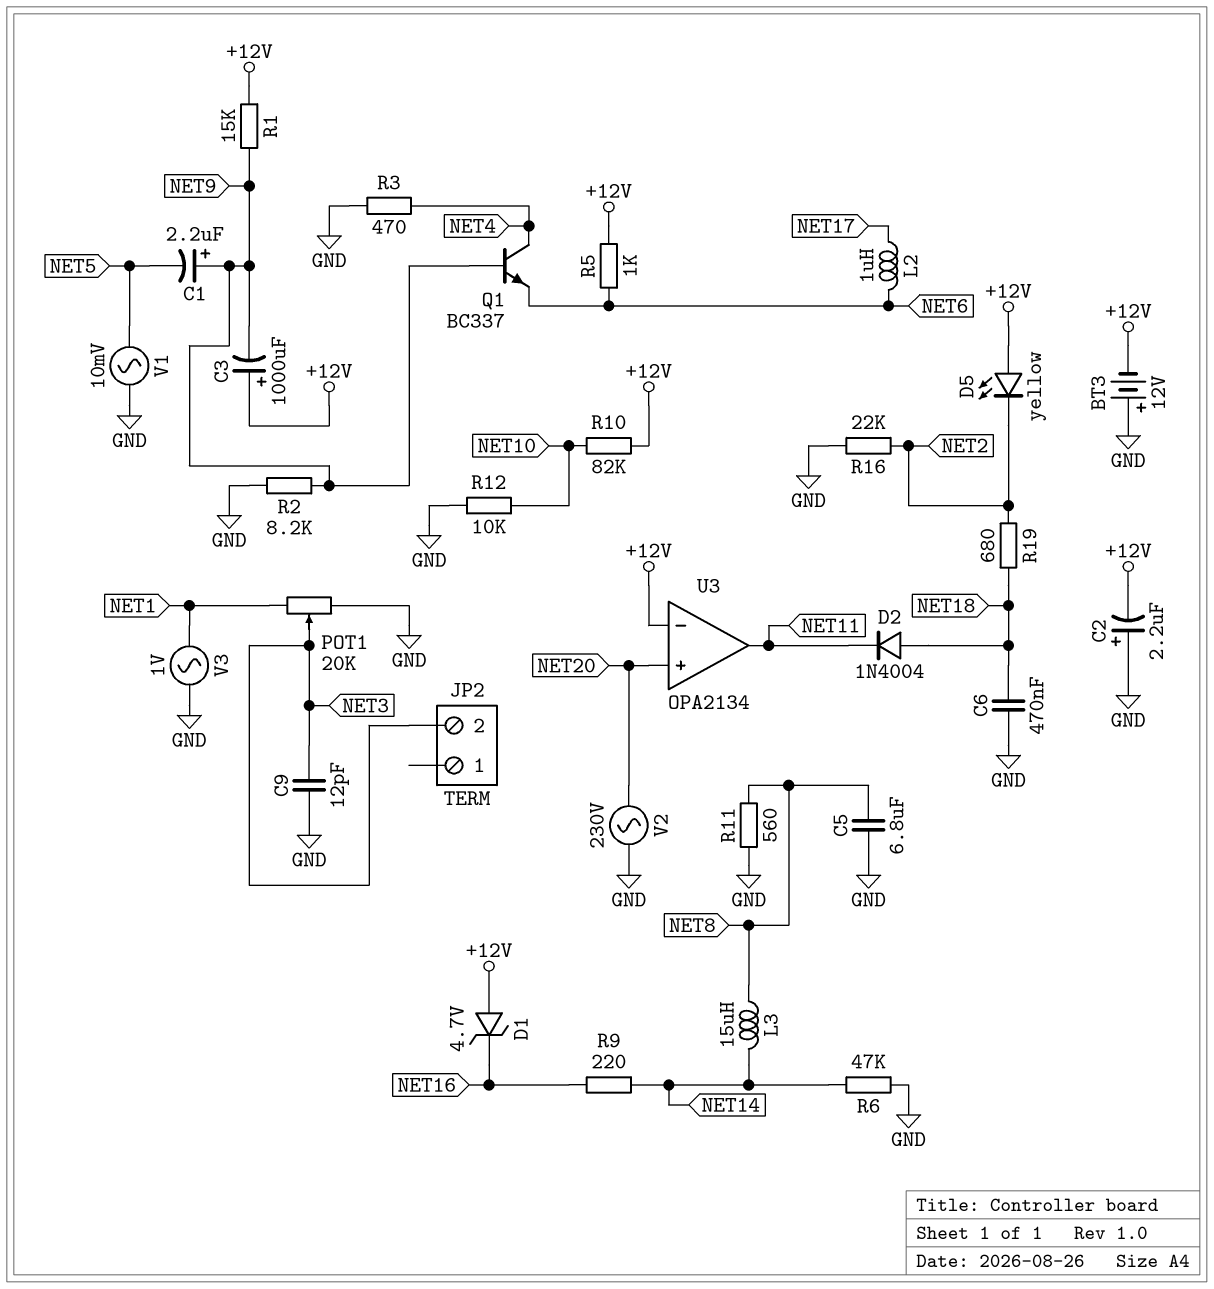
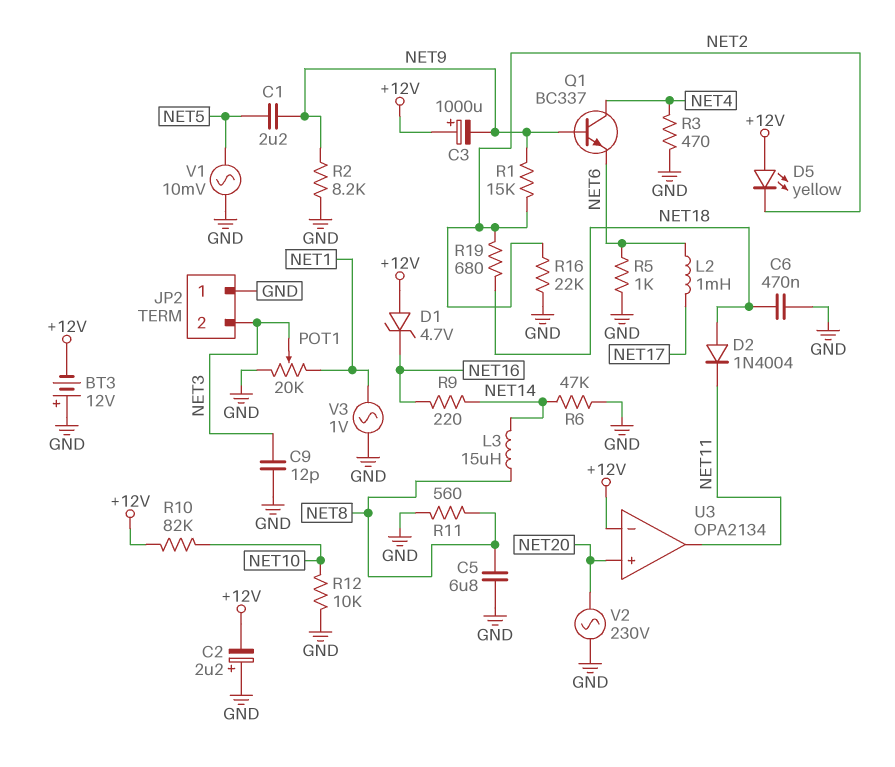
C1: 2.2uF (plus NET9, minus NET5) -> 2.2uF (NET5, NET9)
JP2 pin 1: none -> GND
L2: 1uH (NET6, NET17) -> 1mH (NET6, NET17)
R1: 15k (+12V, NET9) -> 15k (NET2, NET9)
R5: 1k (+12V, NET6) -> 1k (GND, NET6)

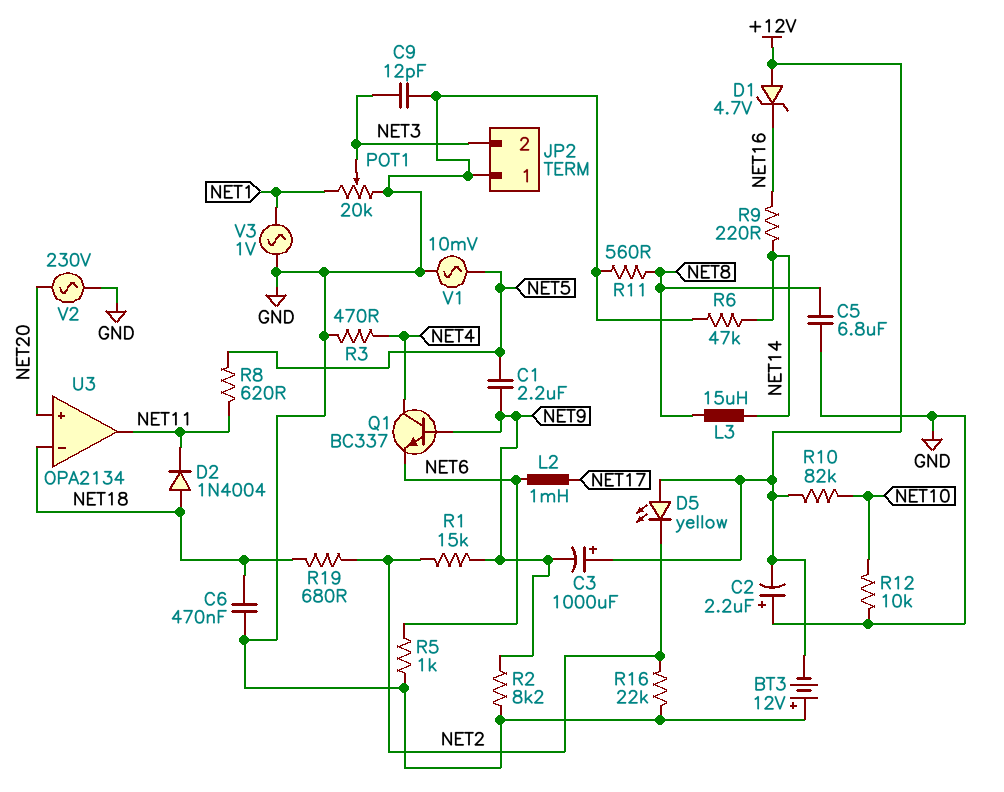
R8: none -> 620 (NET5, NET11)
U3 pin in-: +12V -> NET18

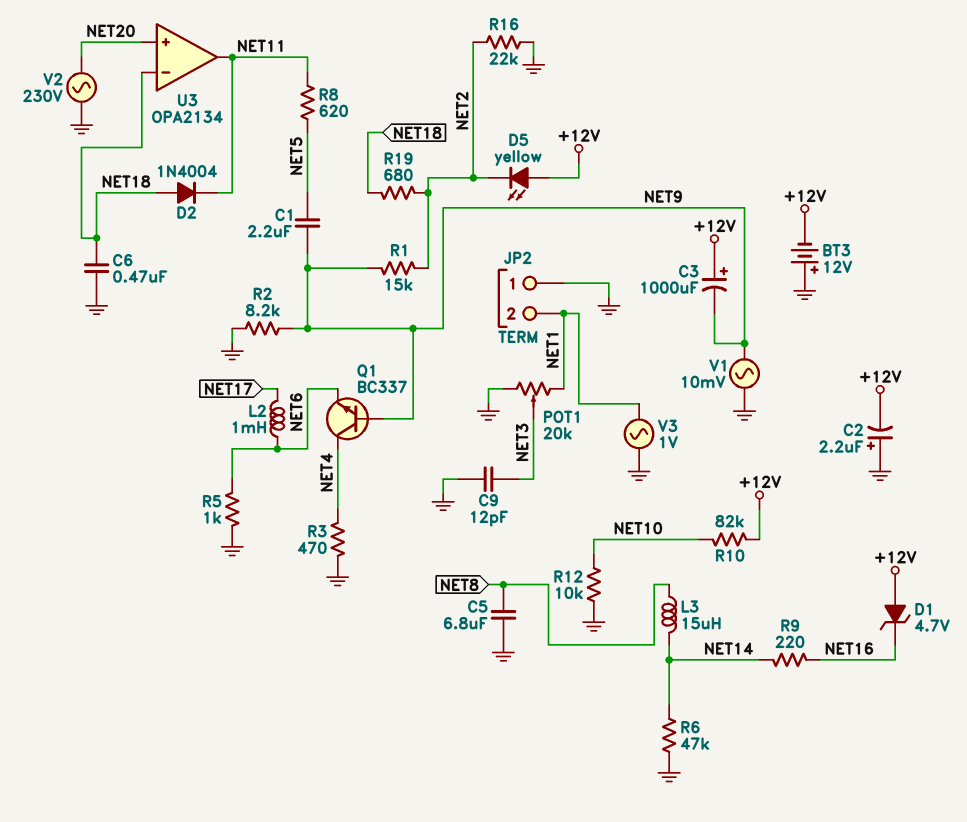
JP2 pin 2: NET3 -> NET1
R11: 560 (GND, NET8) -> none
V1: AC 10mV (GND, NET5) -> AC 10mV (GND, NET9)

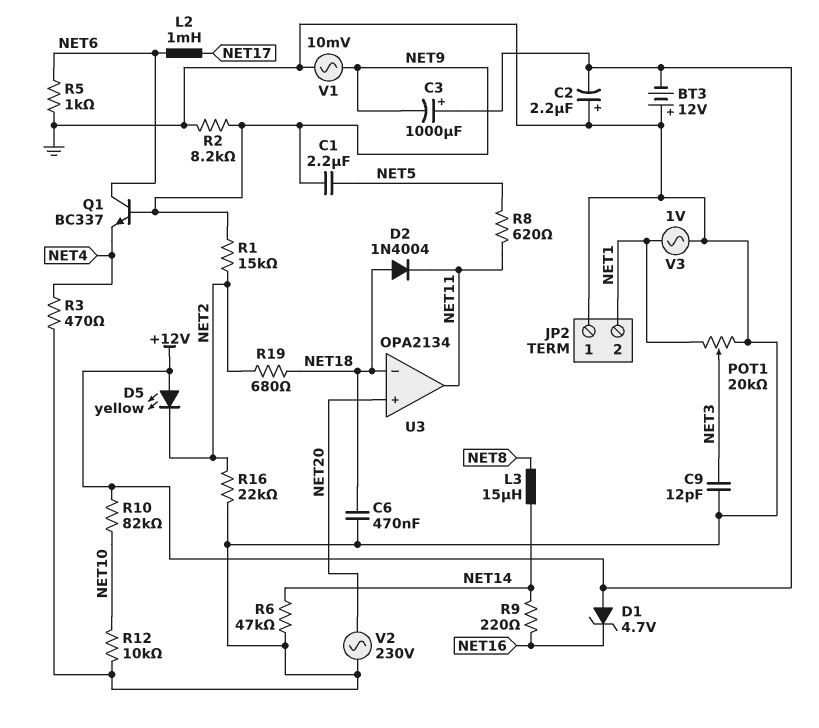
C5: 6.8uF (GND, NET8) -> none
Q1: NPN BC337 (B NET9, C NET4, E NET6) -> NPN BC337 (B NET9, C NET6, E NET4)

